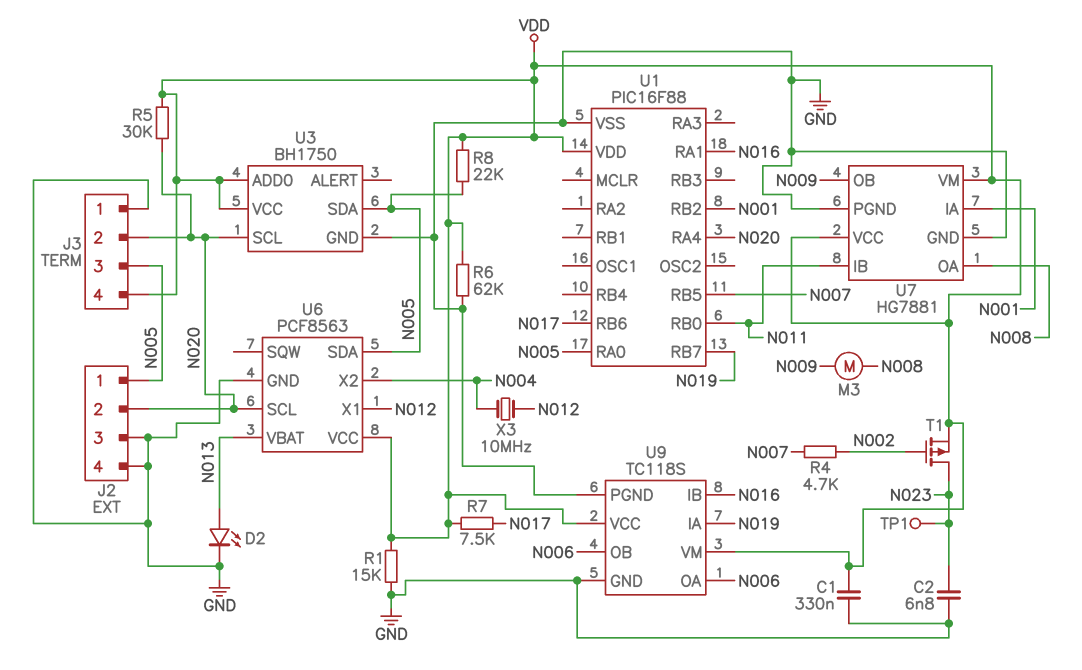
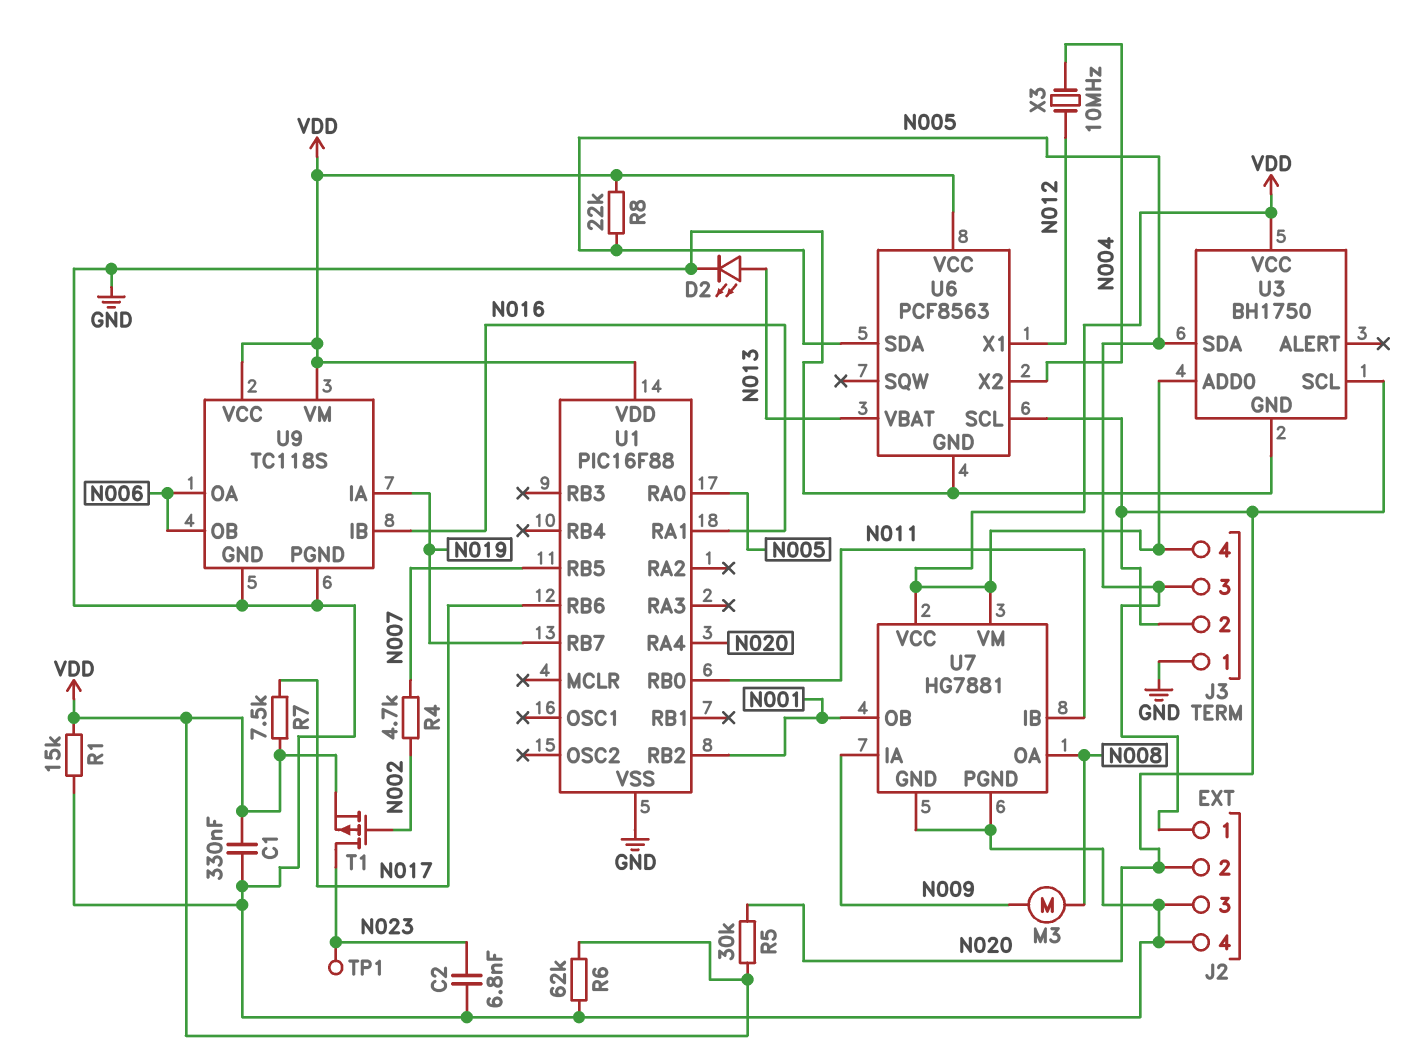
U7 pin IA: N001 -> N009
U7 pin OB: N009 -> N001

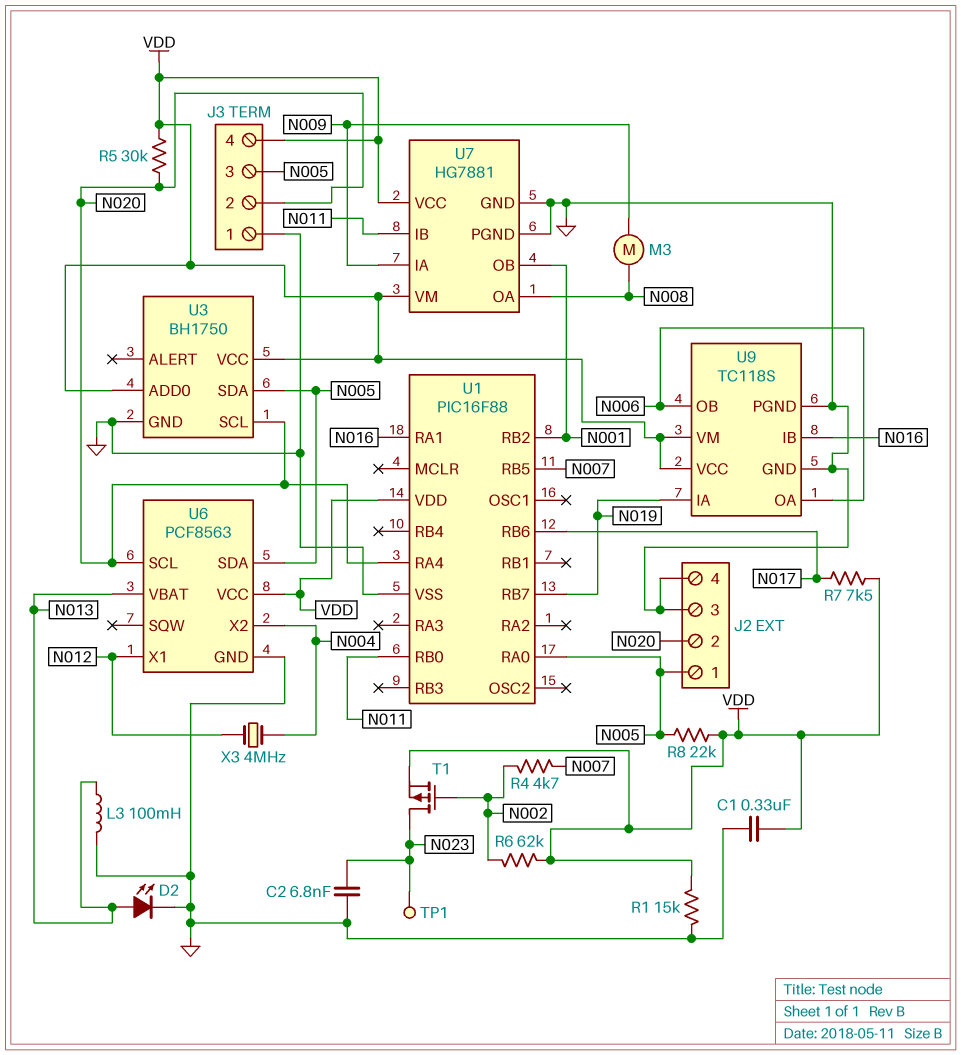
L3: none -> 100mH (GND, N013)
R6: 62k (GND, VDD) -> 62k (N002, VDD)
X3: 10MHz (N004, N012) -> 4MHz (N004, N012)

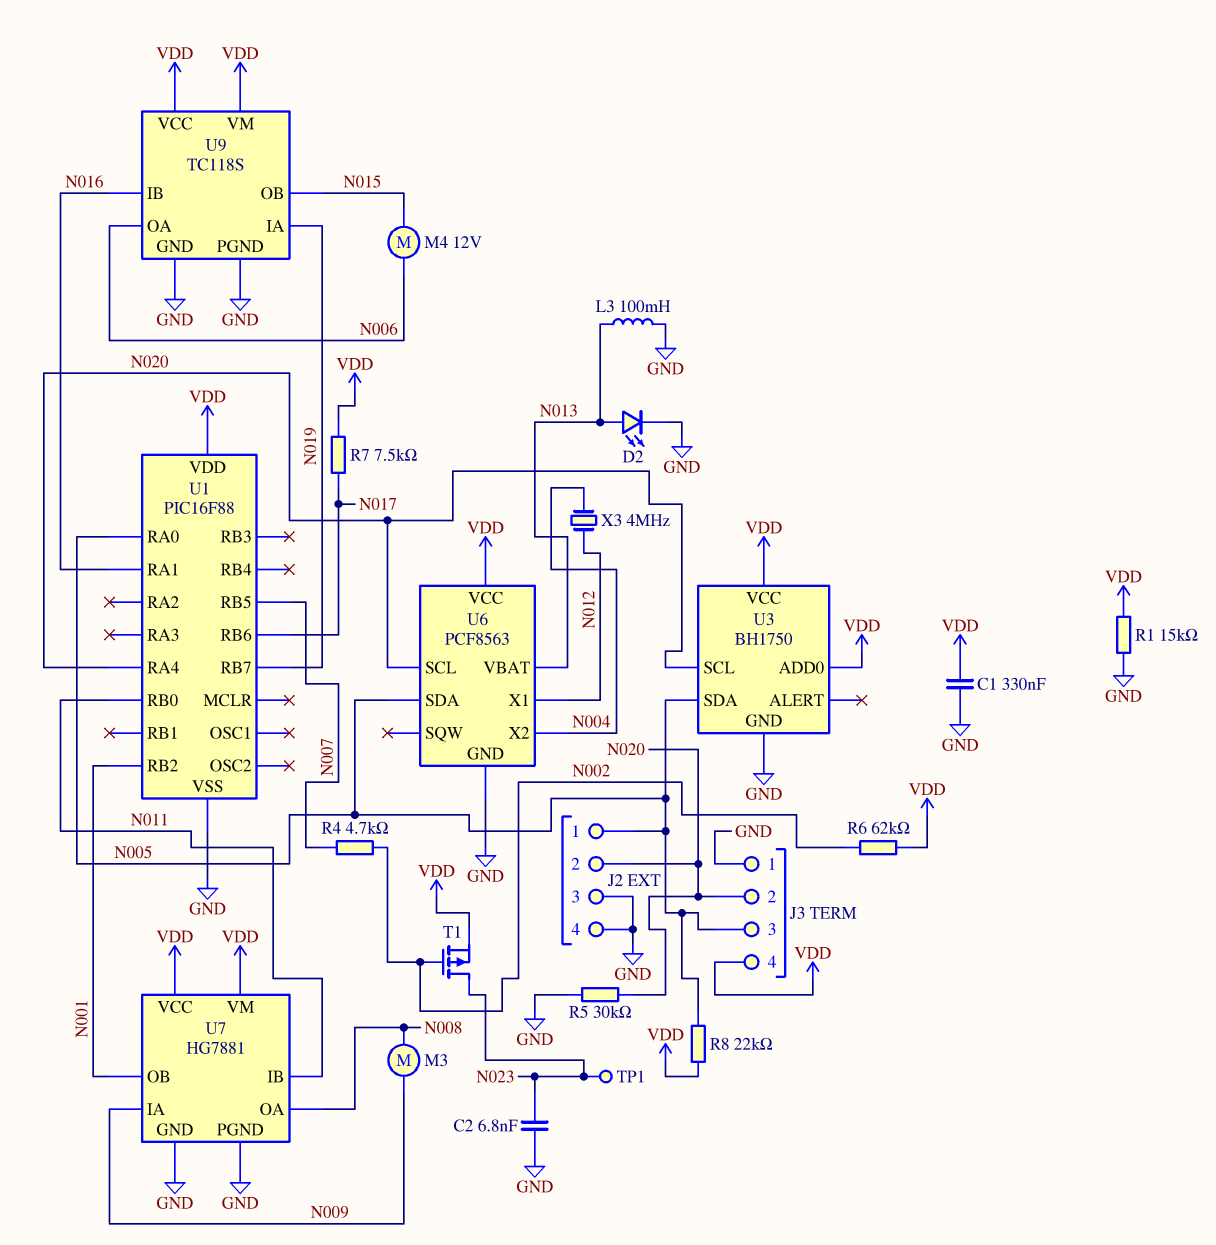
M4: none -> motor 12V (N006, N015)
R5: 30k (N020, VDD) -> 30k (GND, N020)
U9 pin OB: N006 -> N015

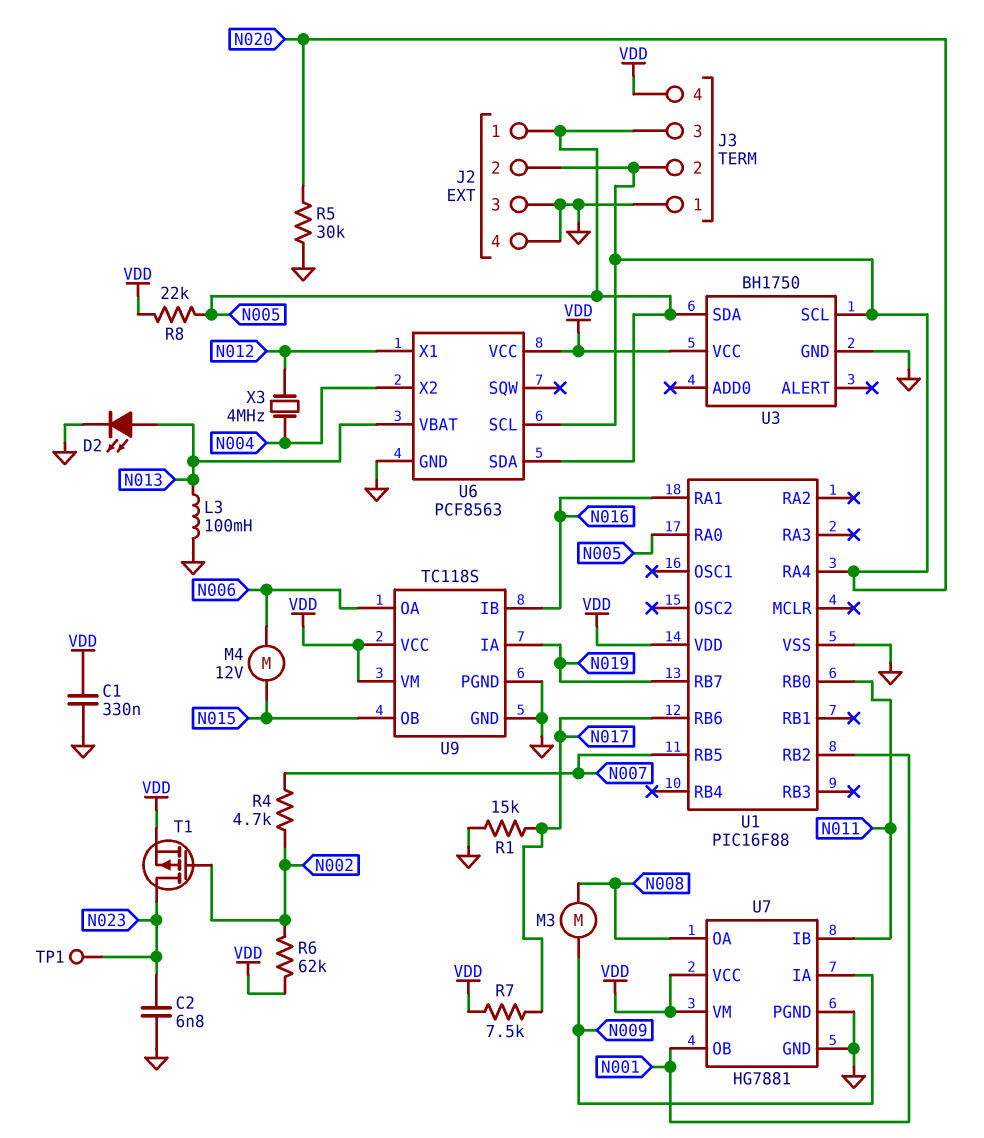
R1: 15k (GND, VDD) -> 15k (GND, N017)
U3 pin ADD0: VDD -> none

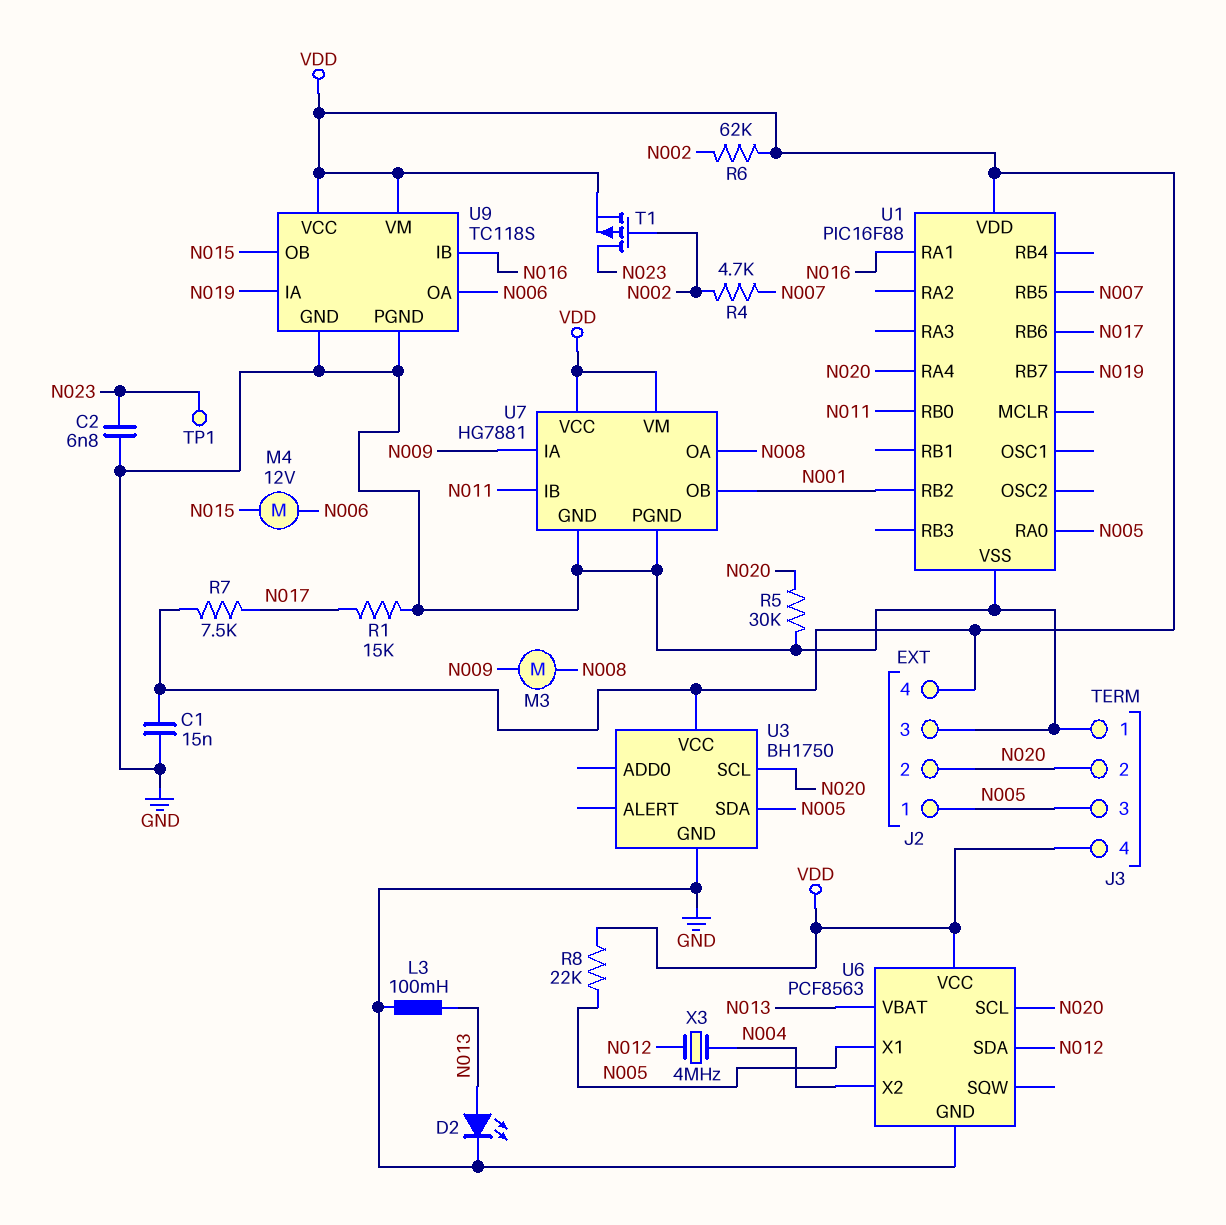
C1: 330nF (GND, VDD) -> 15nF (GND, VDD)
J2 pin 4: GND -> VDD
U6 pin SDA: N005 -> N012
U6 pin X1: N012 -> N005

